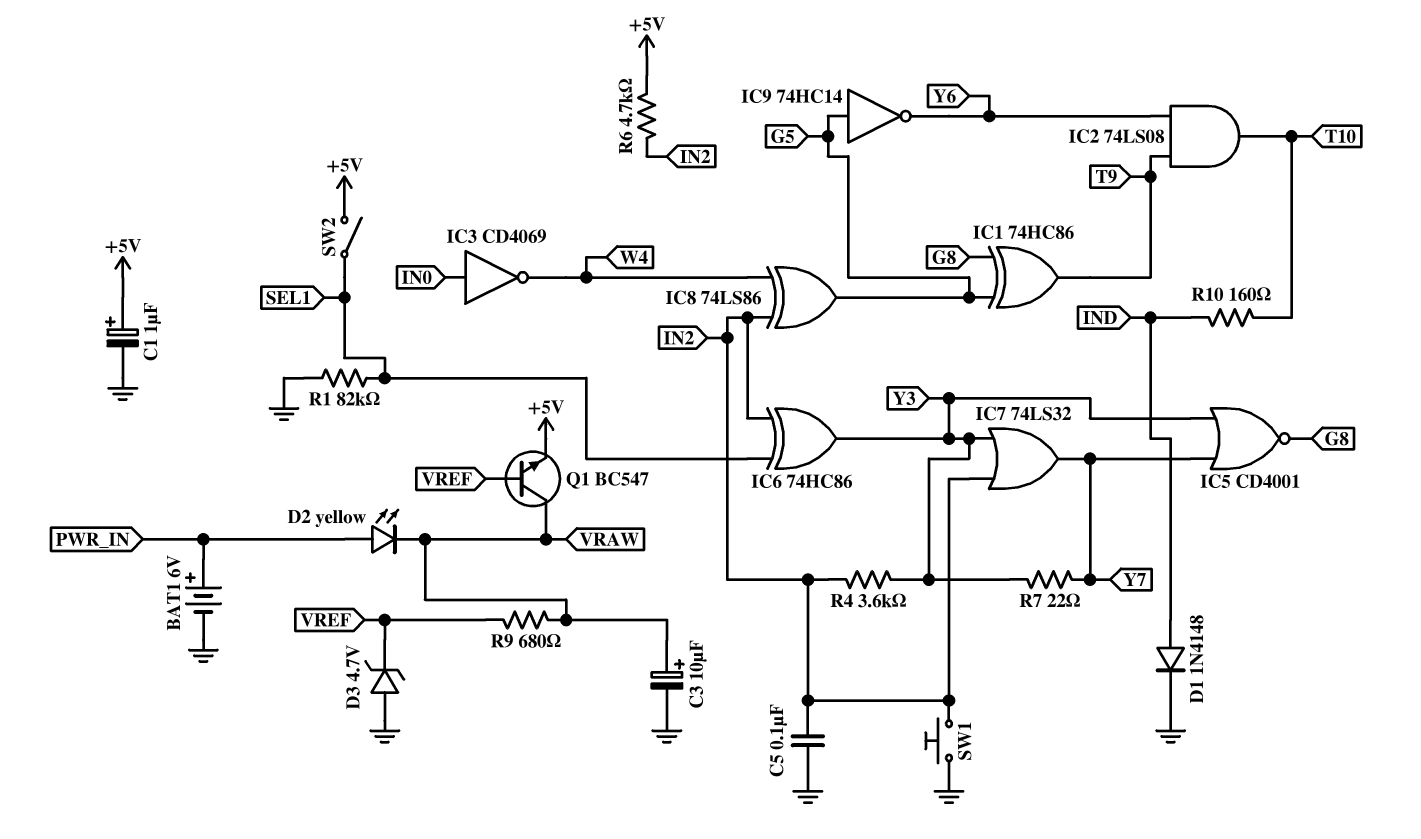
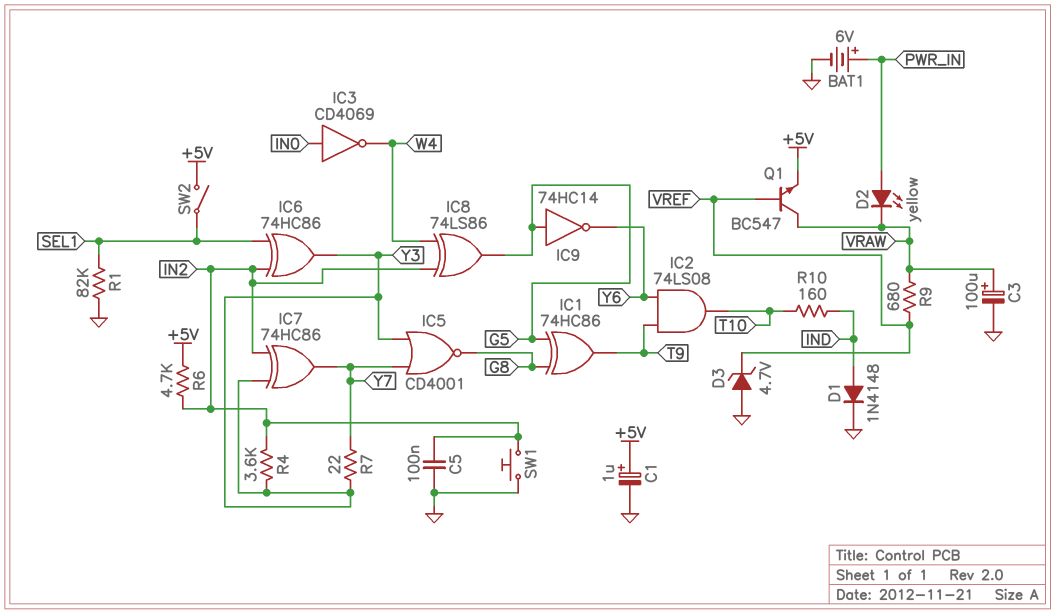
C3: 10uF (plus VRAW, minus GND) -> 100uF (plus VRAW, minus GND)
IC7: OR 74LS32 (in IN2, in Y3, out Y7) -> XOR 74HC86 (in IN2, in Y3, out Y7)

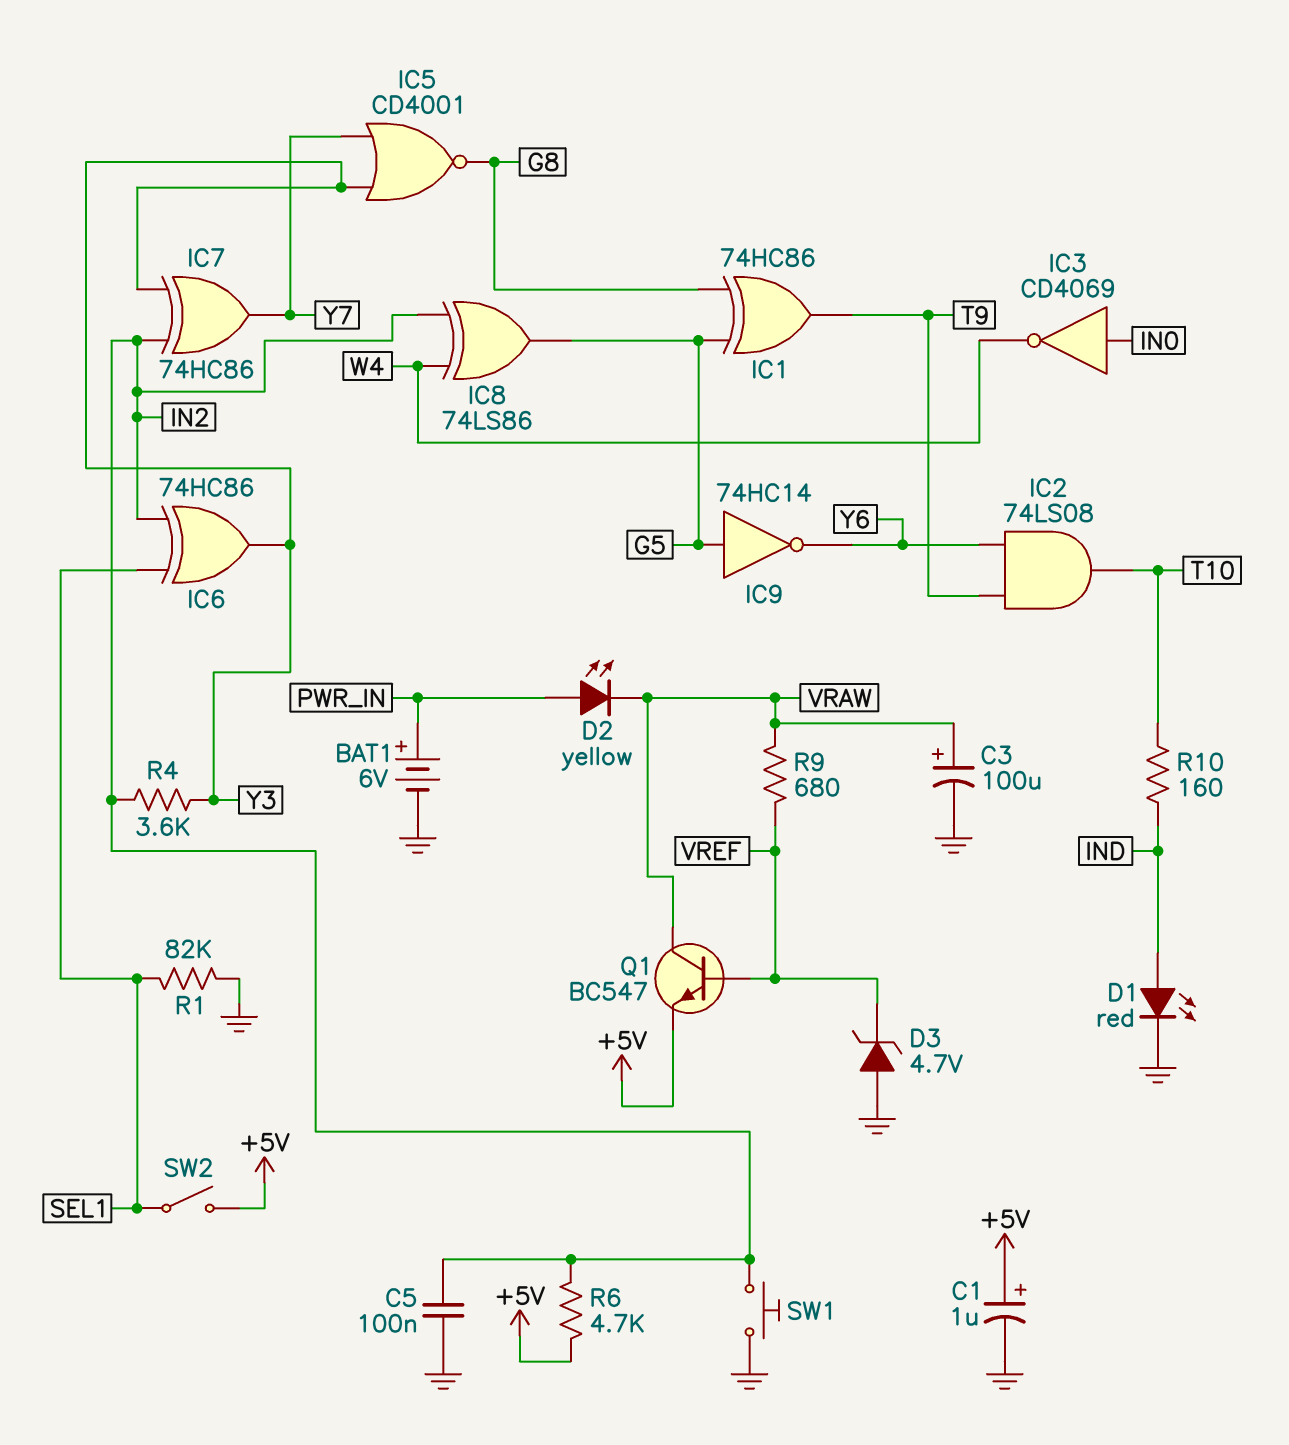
D1: diode 1N4148 (A IND, K GND) -> LED red (A IND, K GND)
R7: 22 (Y3, Y7) -> none

